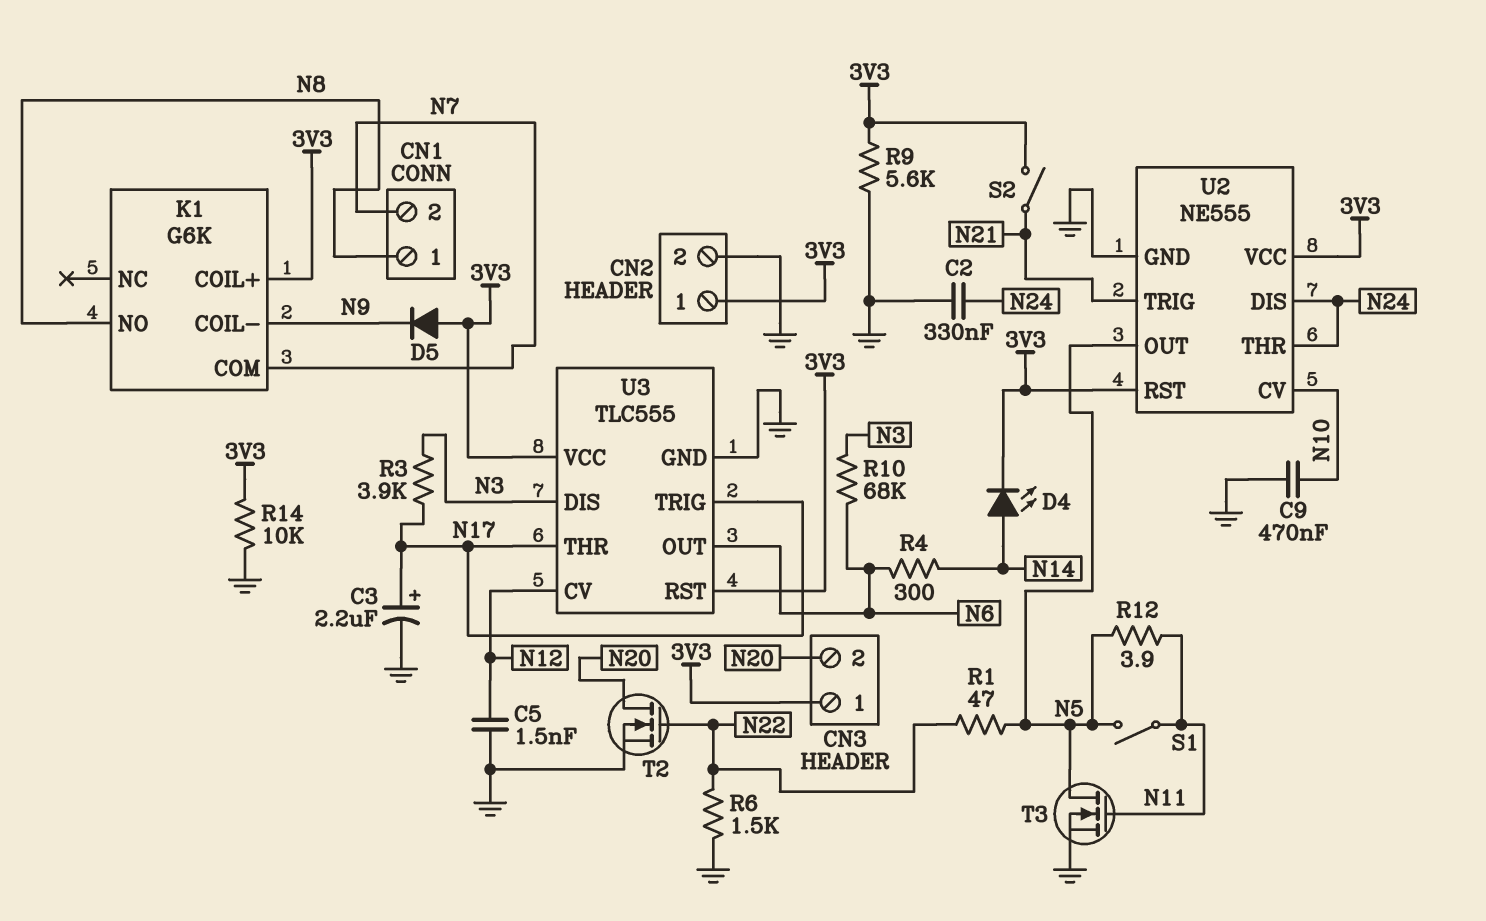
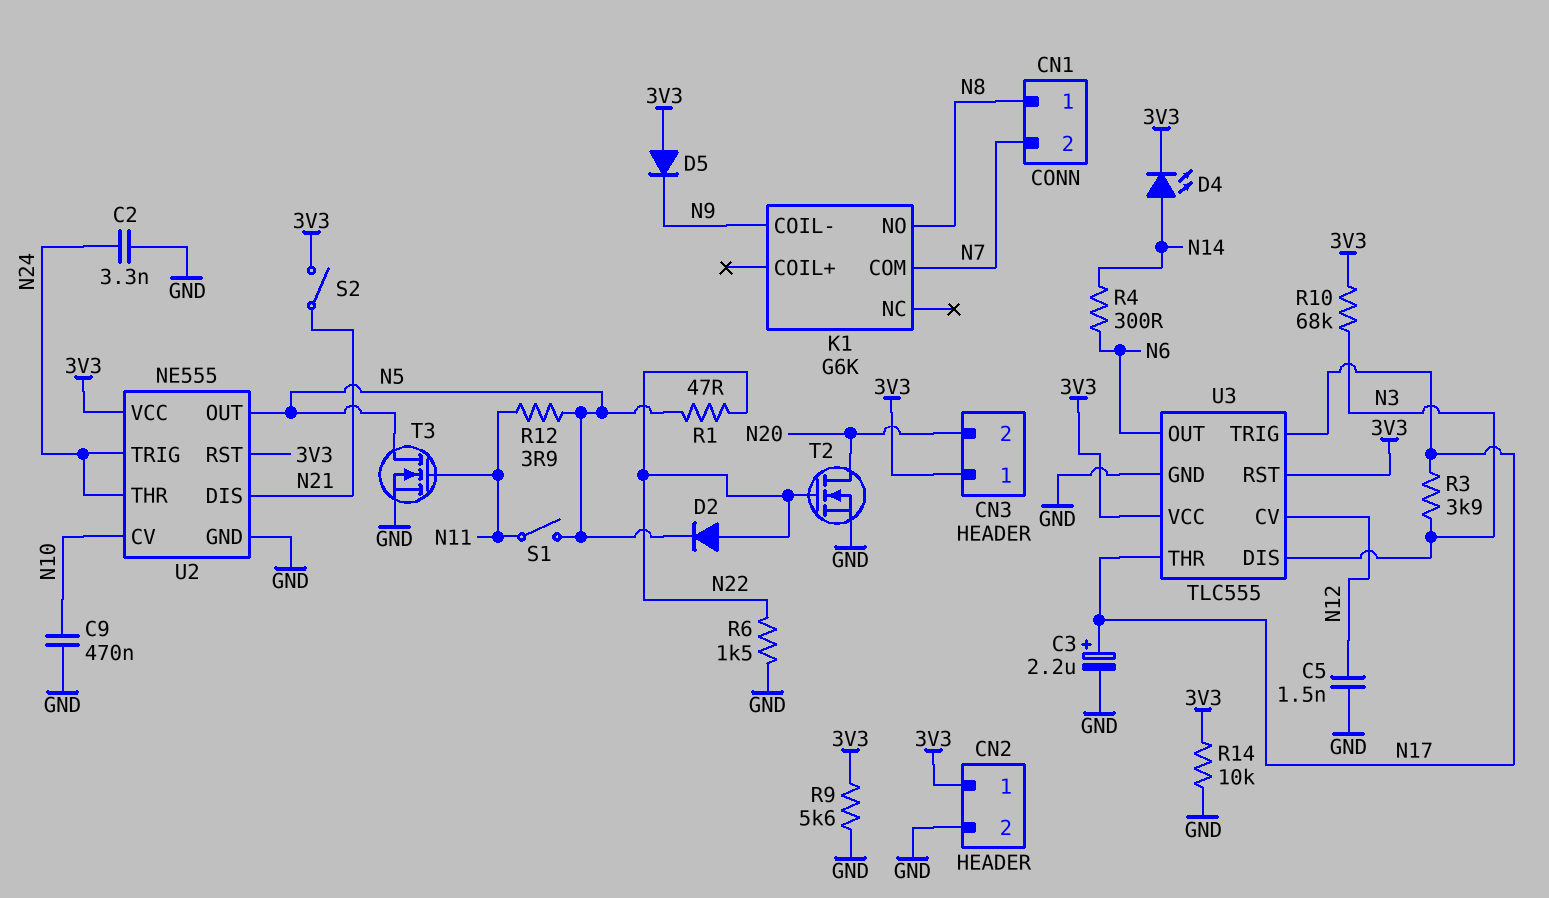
C2: 330nF (GND, N24) -> 3.3nF (GND, N24)
D2: none -> diode (A N22, K N5)
K1 pin COIL+: 3V3 -> none
R10: 68k (N3, N6) -> 68k (3V3, N3)
U2 pin DIS: N24 -> N21
U2 pin TRIG: N21 -> N24

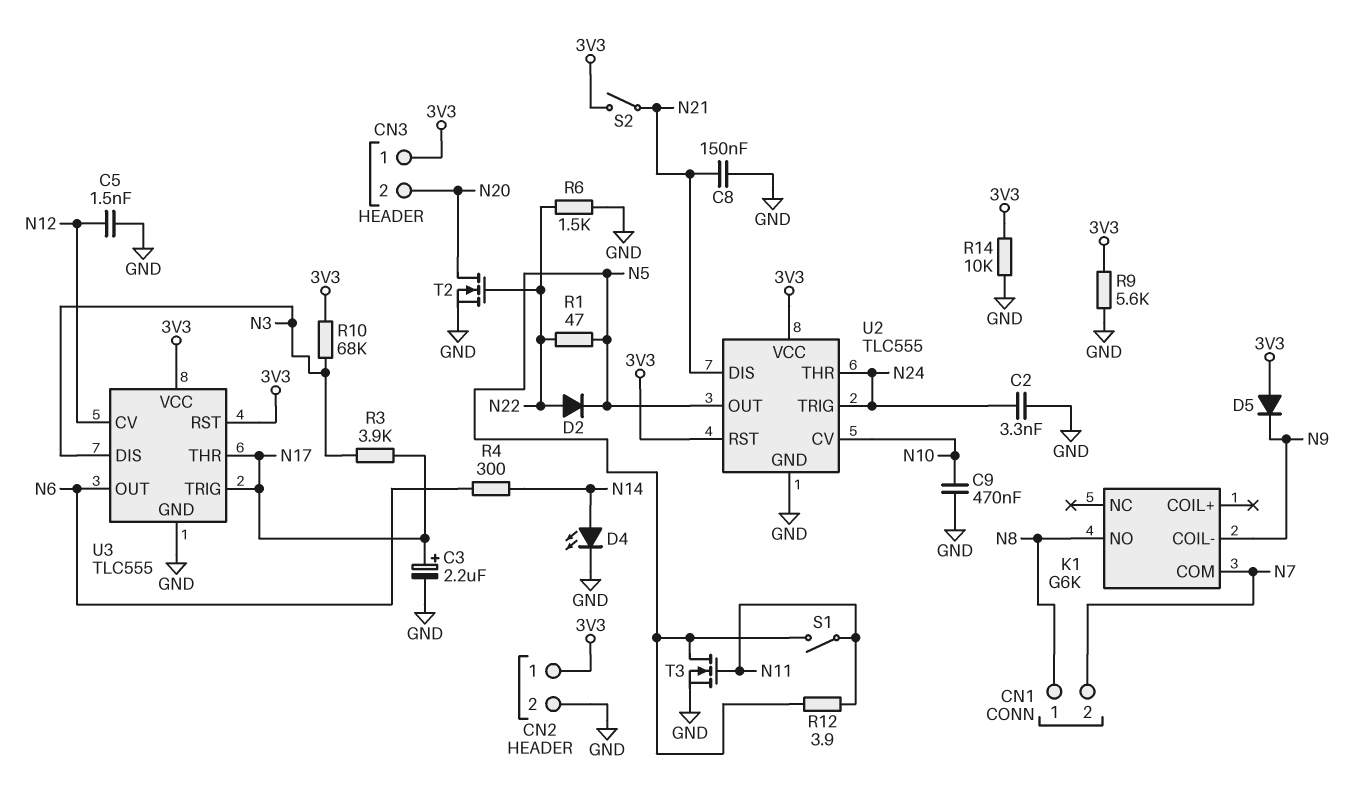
C8: none -> 150nF (GND, N21)
D4: LED (A N14, K 3V3) -> LED (A N14, K GND)
U2: NE555 -> TLC555

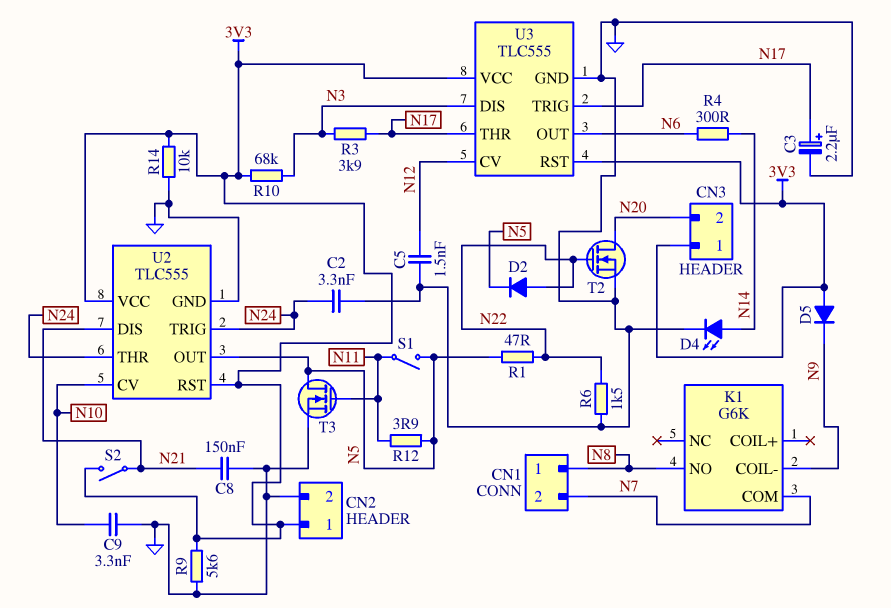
C9: 470nF (GND, N10) -> 3.3nF (GND, N10)

